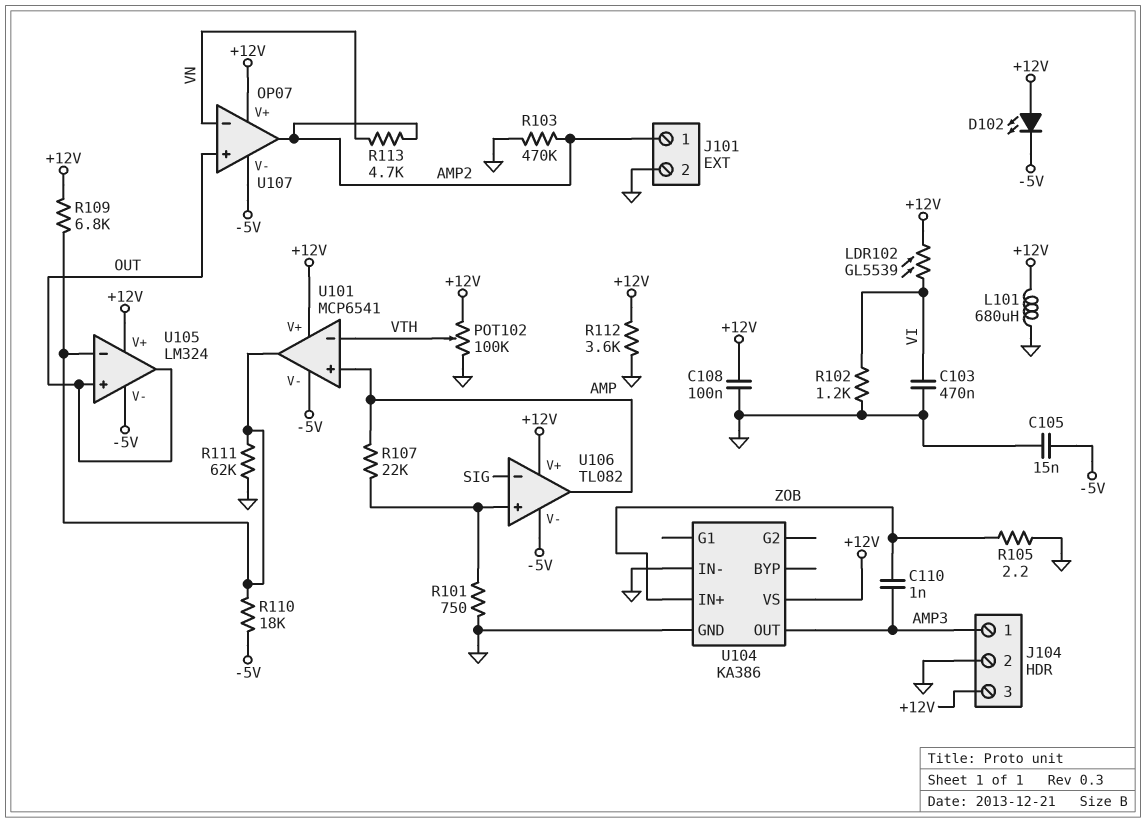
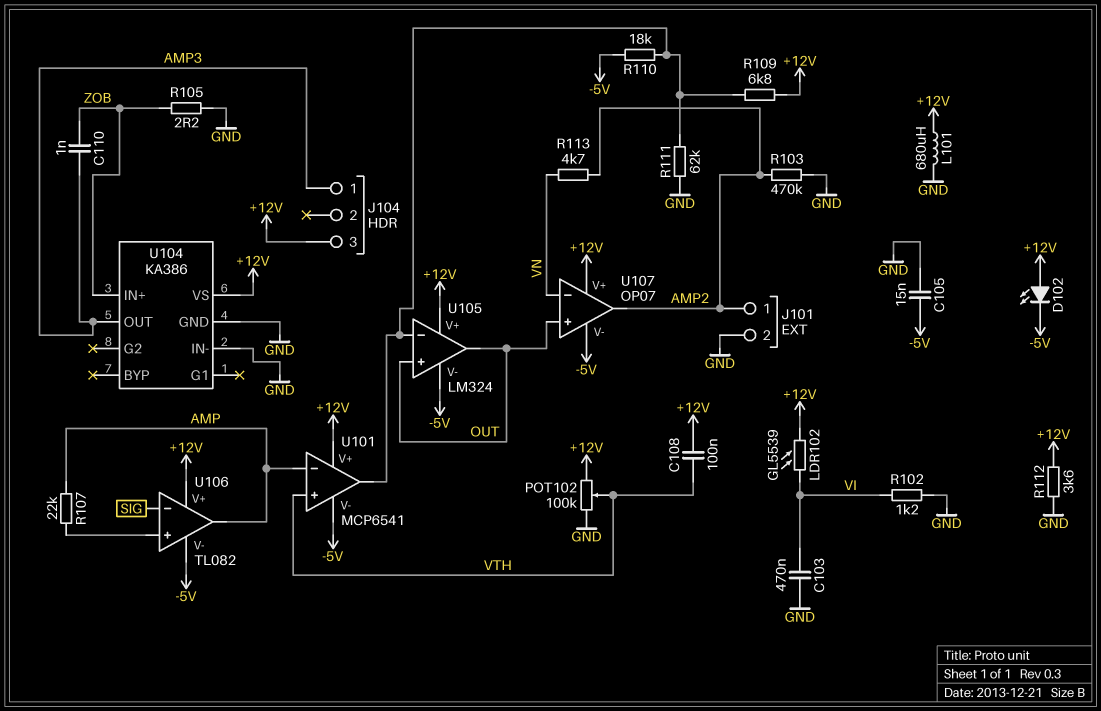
C108: 100nF (+12V, GND) -> 100nF (+12V, VTH)
J104 pin 2: GND -> none
R101: 750 (GND, U106/in+) -> none
U101 pin in+: AMP -> VTH
U101 pin in-: VTH -> AMP

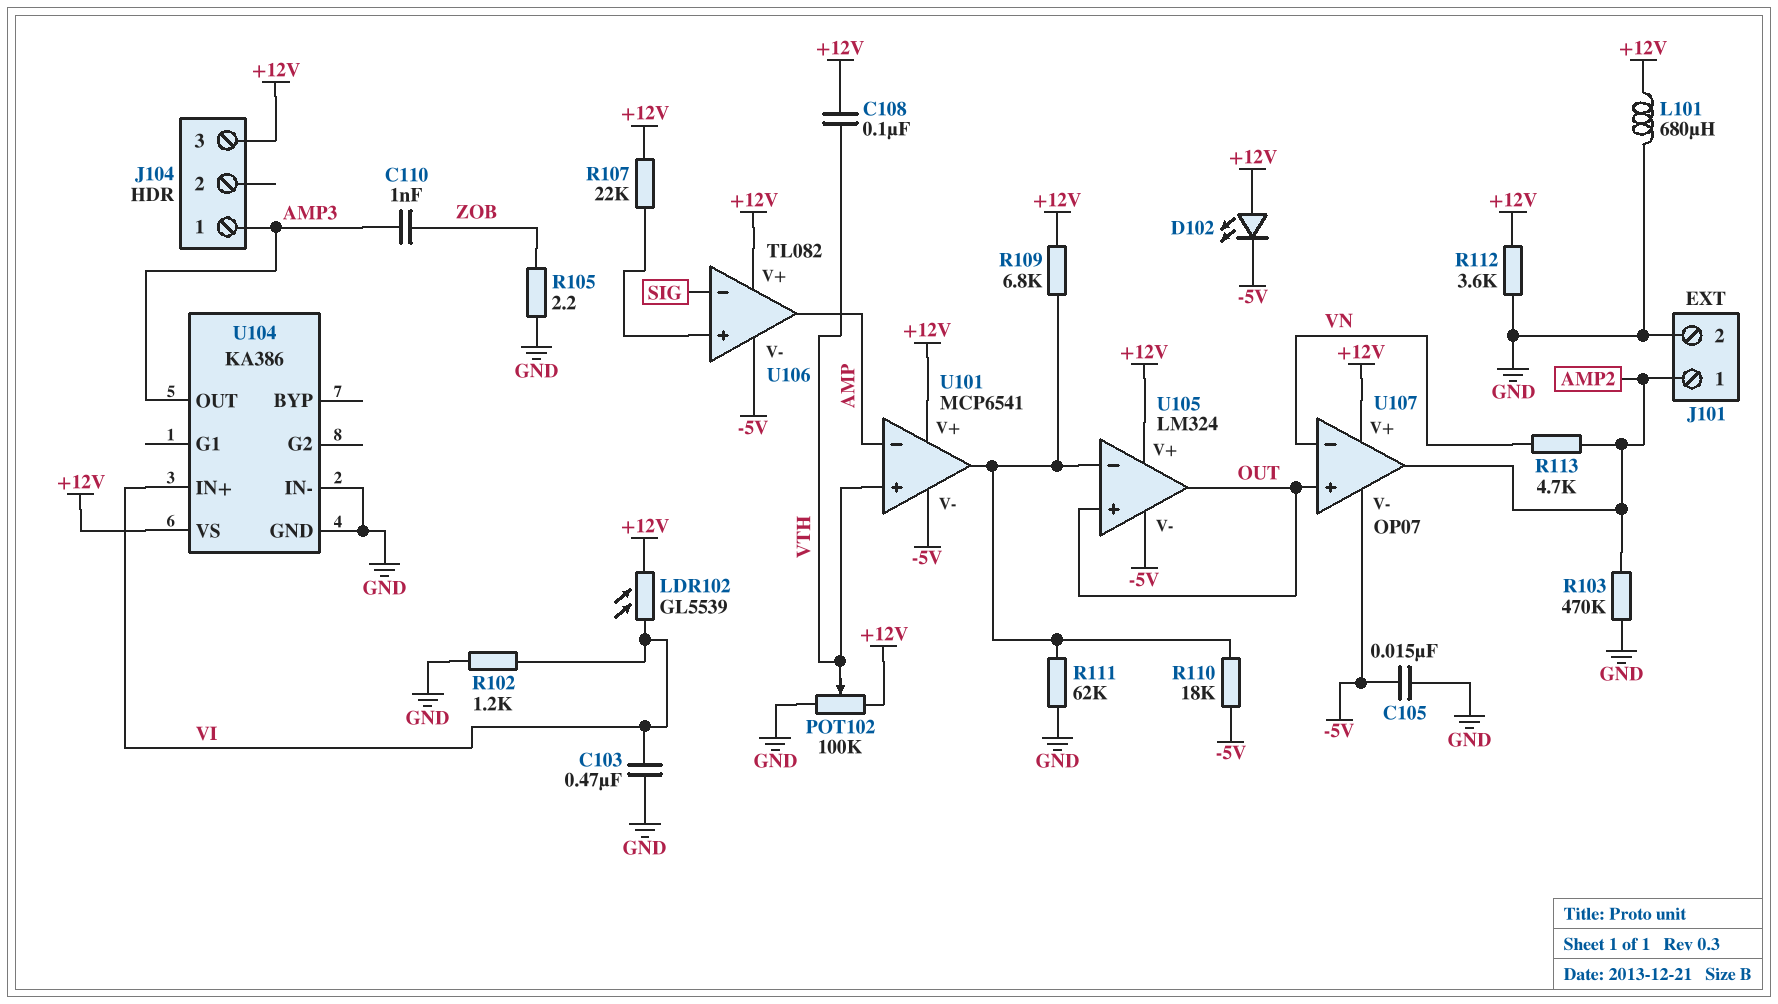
R107: 22k (AMP, U106/in+) -> 22k (+12V, U106/in+)
U104 pin IN+: ZOB -> VI

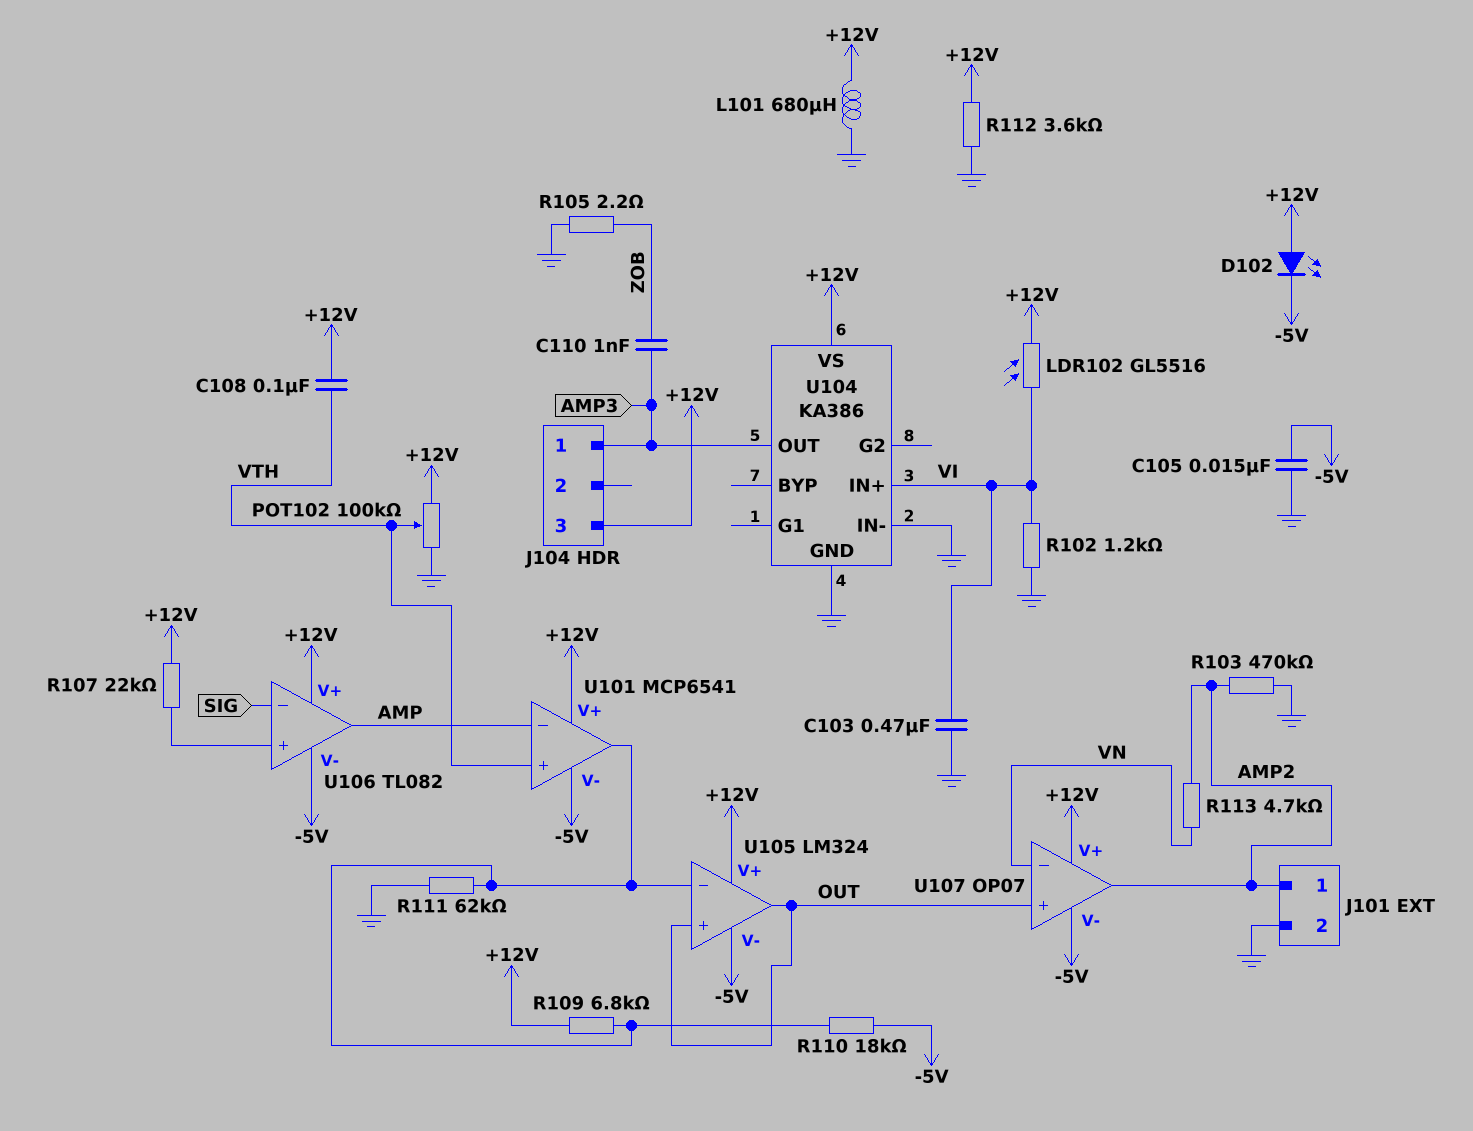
LDR102: GL5539 (+12V, VI) -> GL5516 (+12V, VI)

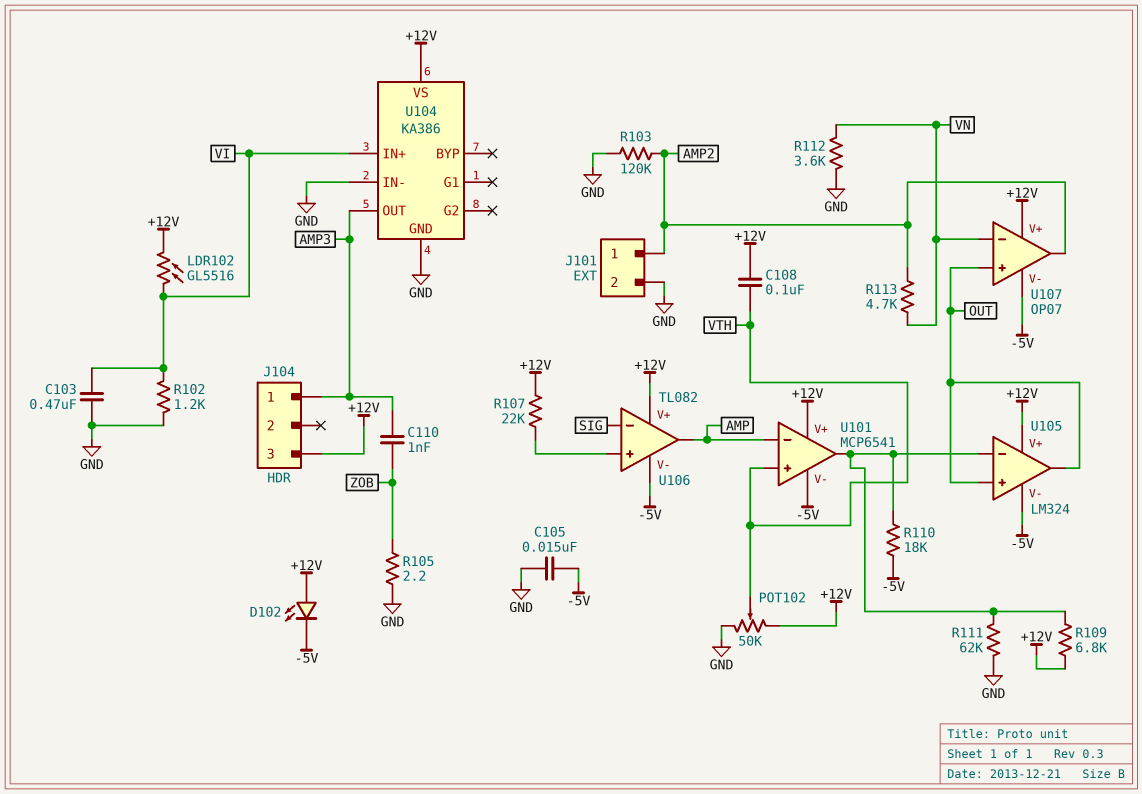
L101: 680uH (+12V, GND) -> none
POT102: 100k (+12V, GND, wiper VTH) -> 50k (+12V, GND, wiper VTH)
R103: 470k (AMP2, GND) -> 120k (AMP2, GND)
R112: 3.6k (+12V, GND) -> 3.6k (GND, VN)

